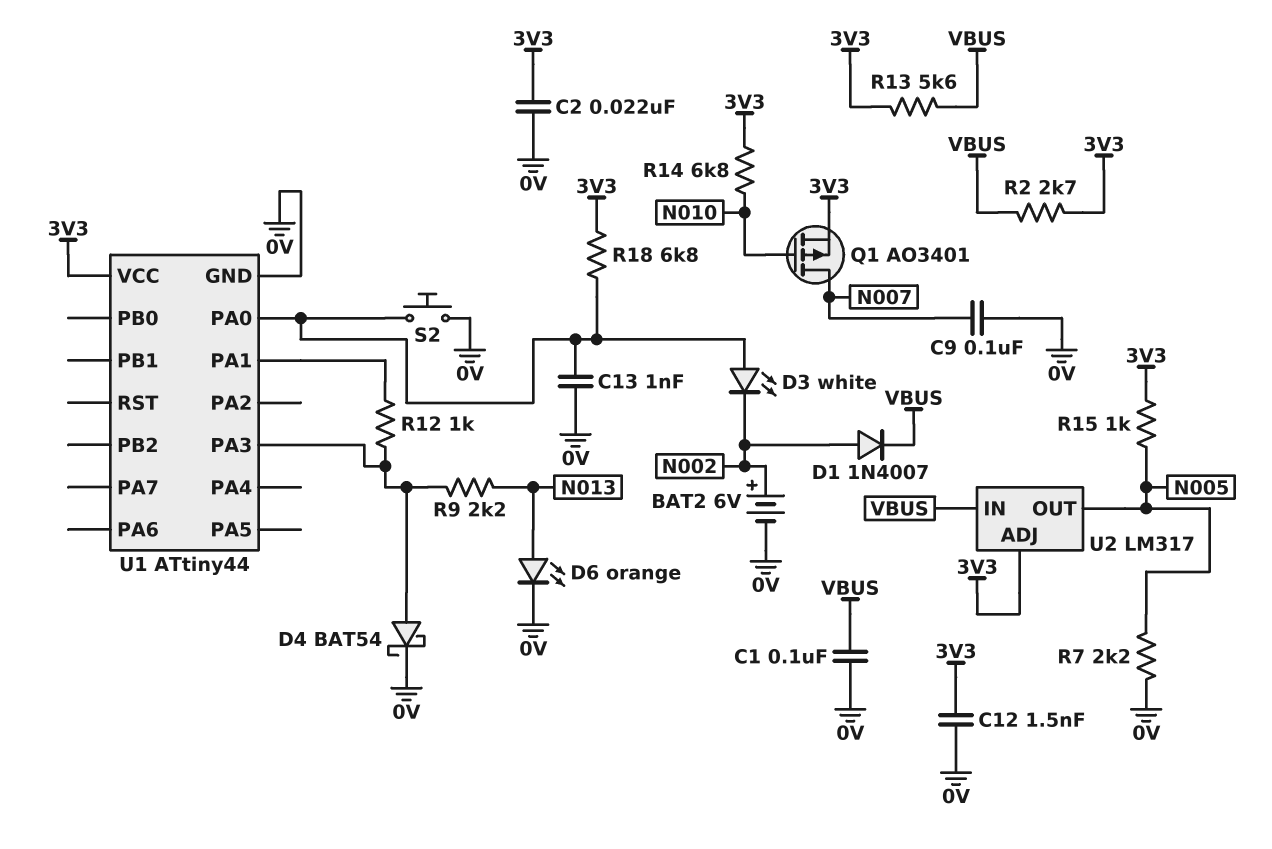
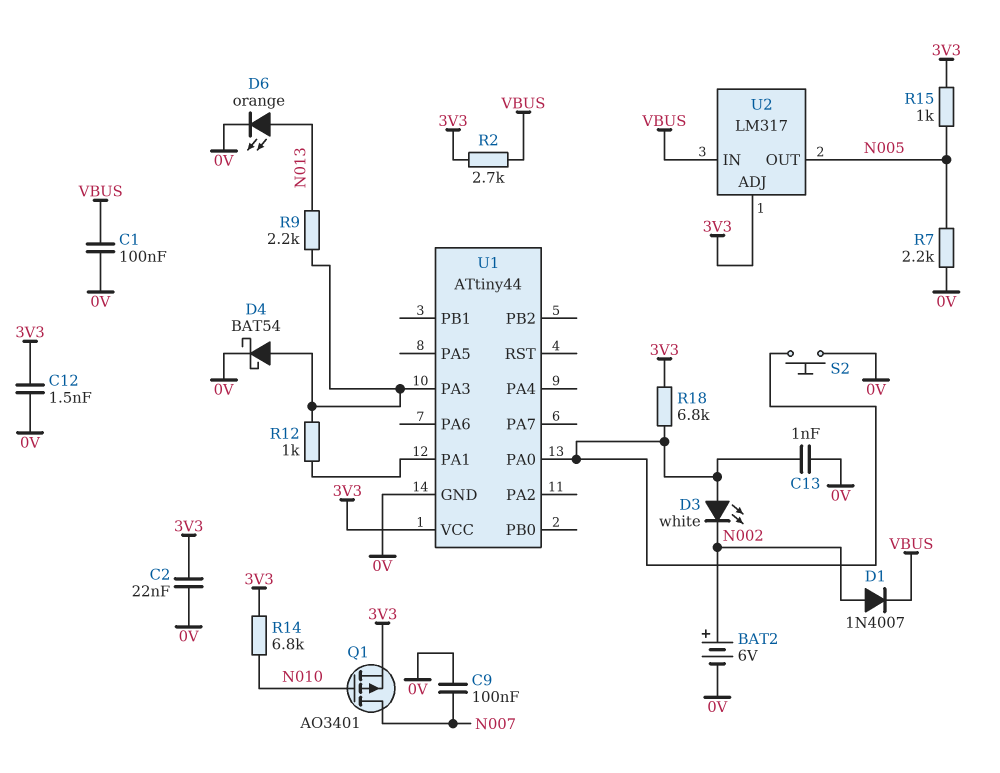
R13: 5.6k (3V3, VBUS) -> none

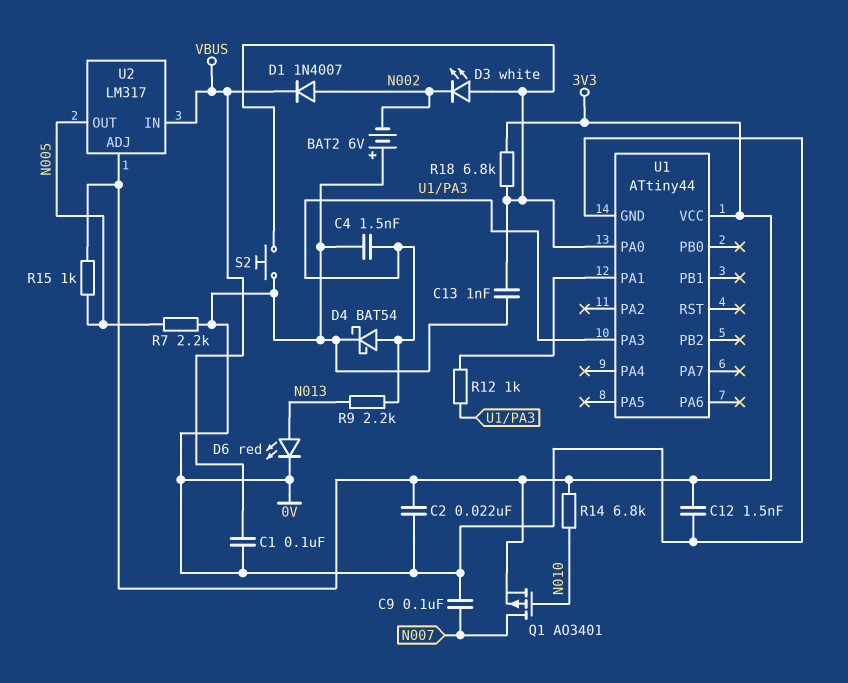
BAT2: 6V (plus N002, minus 0V) -> 6V (plus 0V, minus N002)
C4: none -> 1.5nF (0V, U1/PA3)
D6: LED orange (A N013, K 0V) -> LED red (A N013, K 0V)
R2: 2.7k (3V3, VBUS) -> none

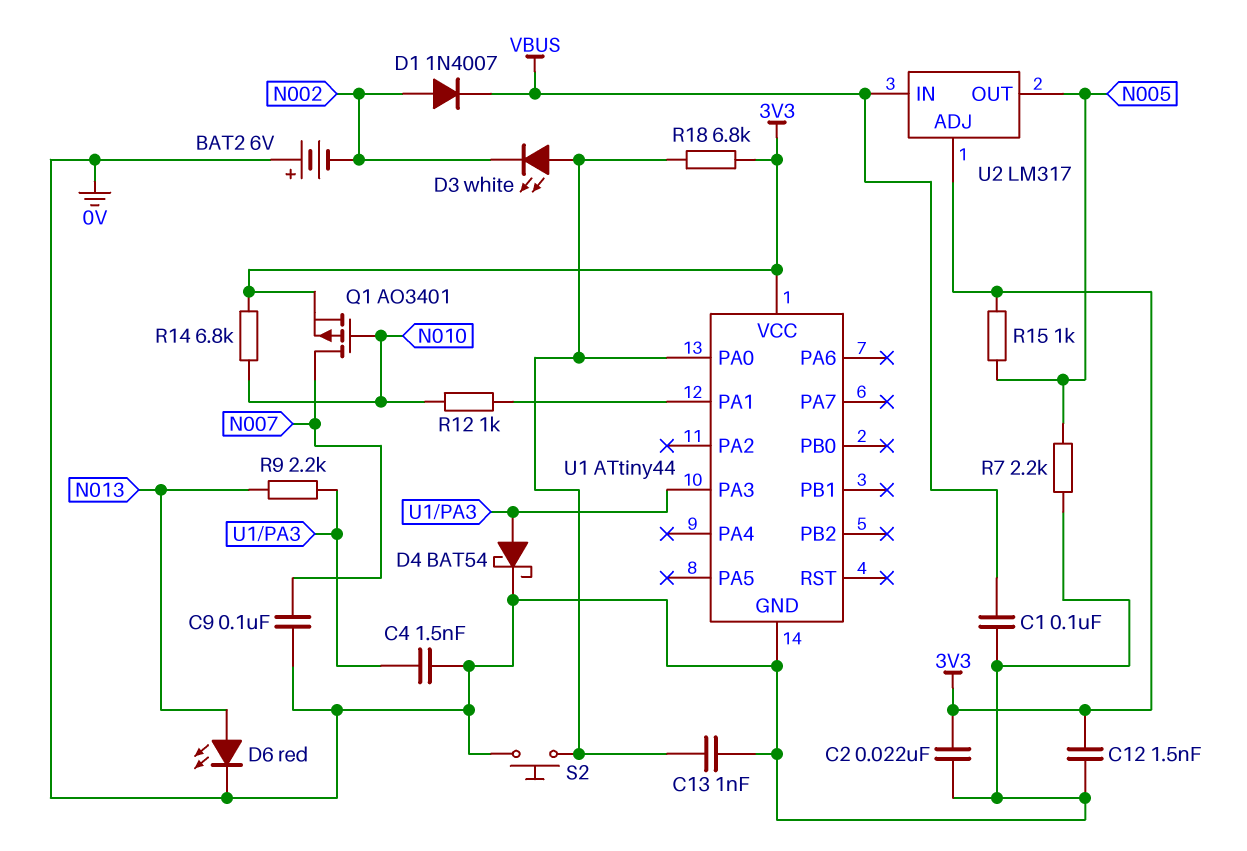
R12: 1k (U1/PA1, U1/PA3) -> 1k (N010, U1/PA1)

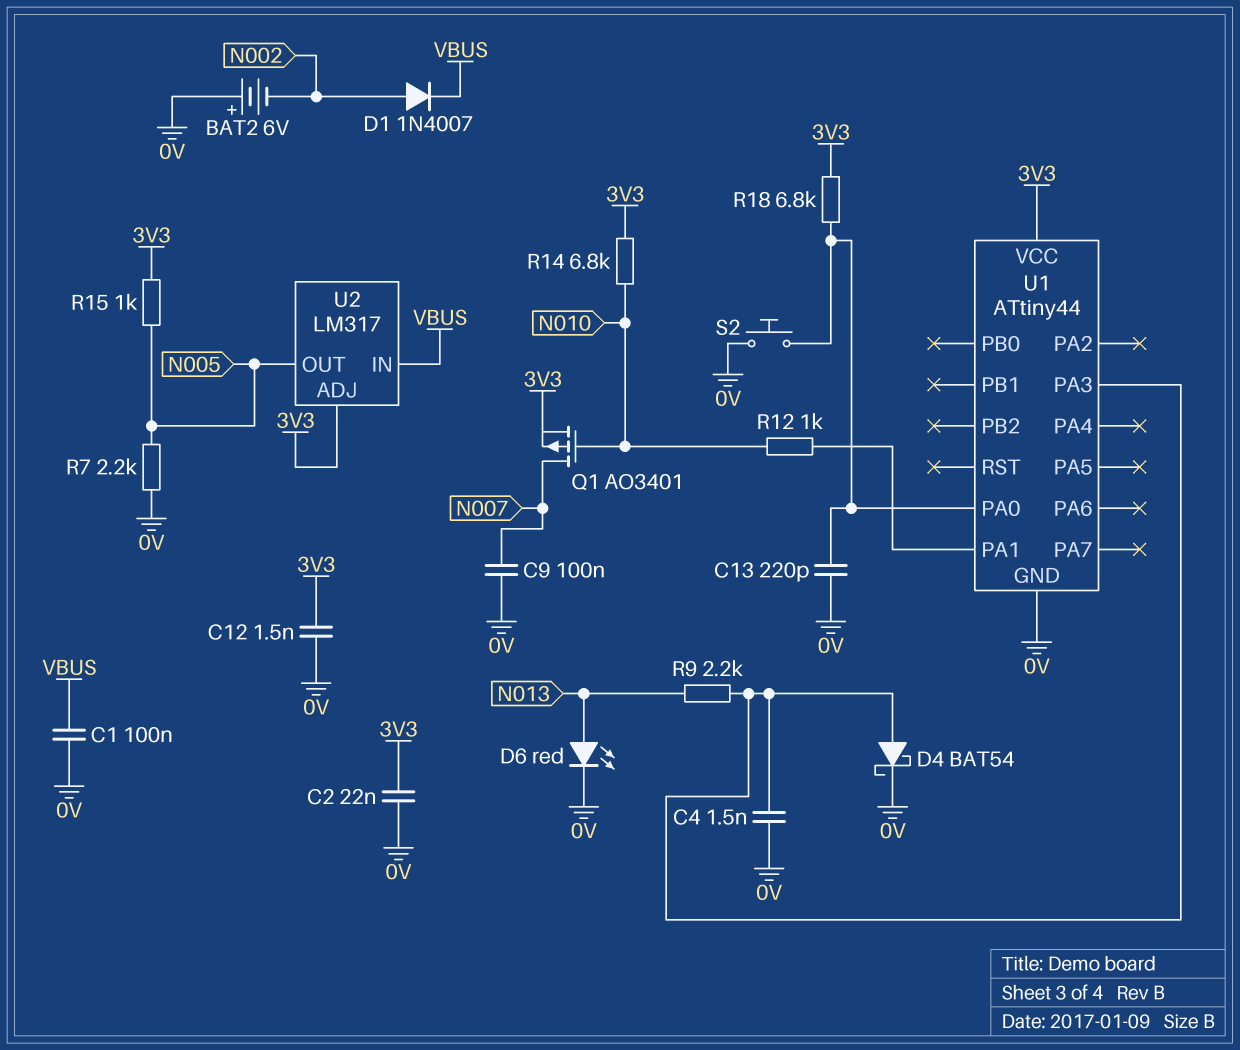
C13: 1nF (0V, U1/PA0) -> 220pF (0V, U1/PA0)
D3: LED white (A U1/PA0, K N002) -> none

